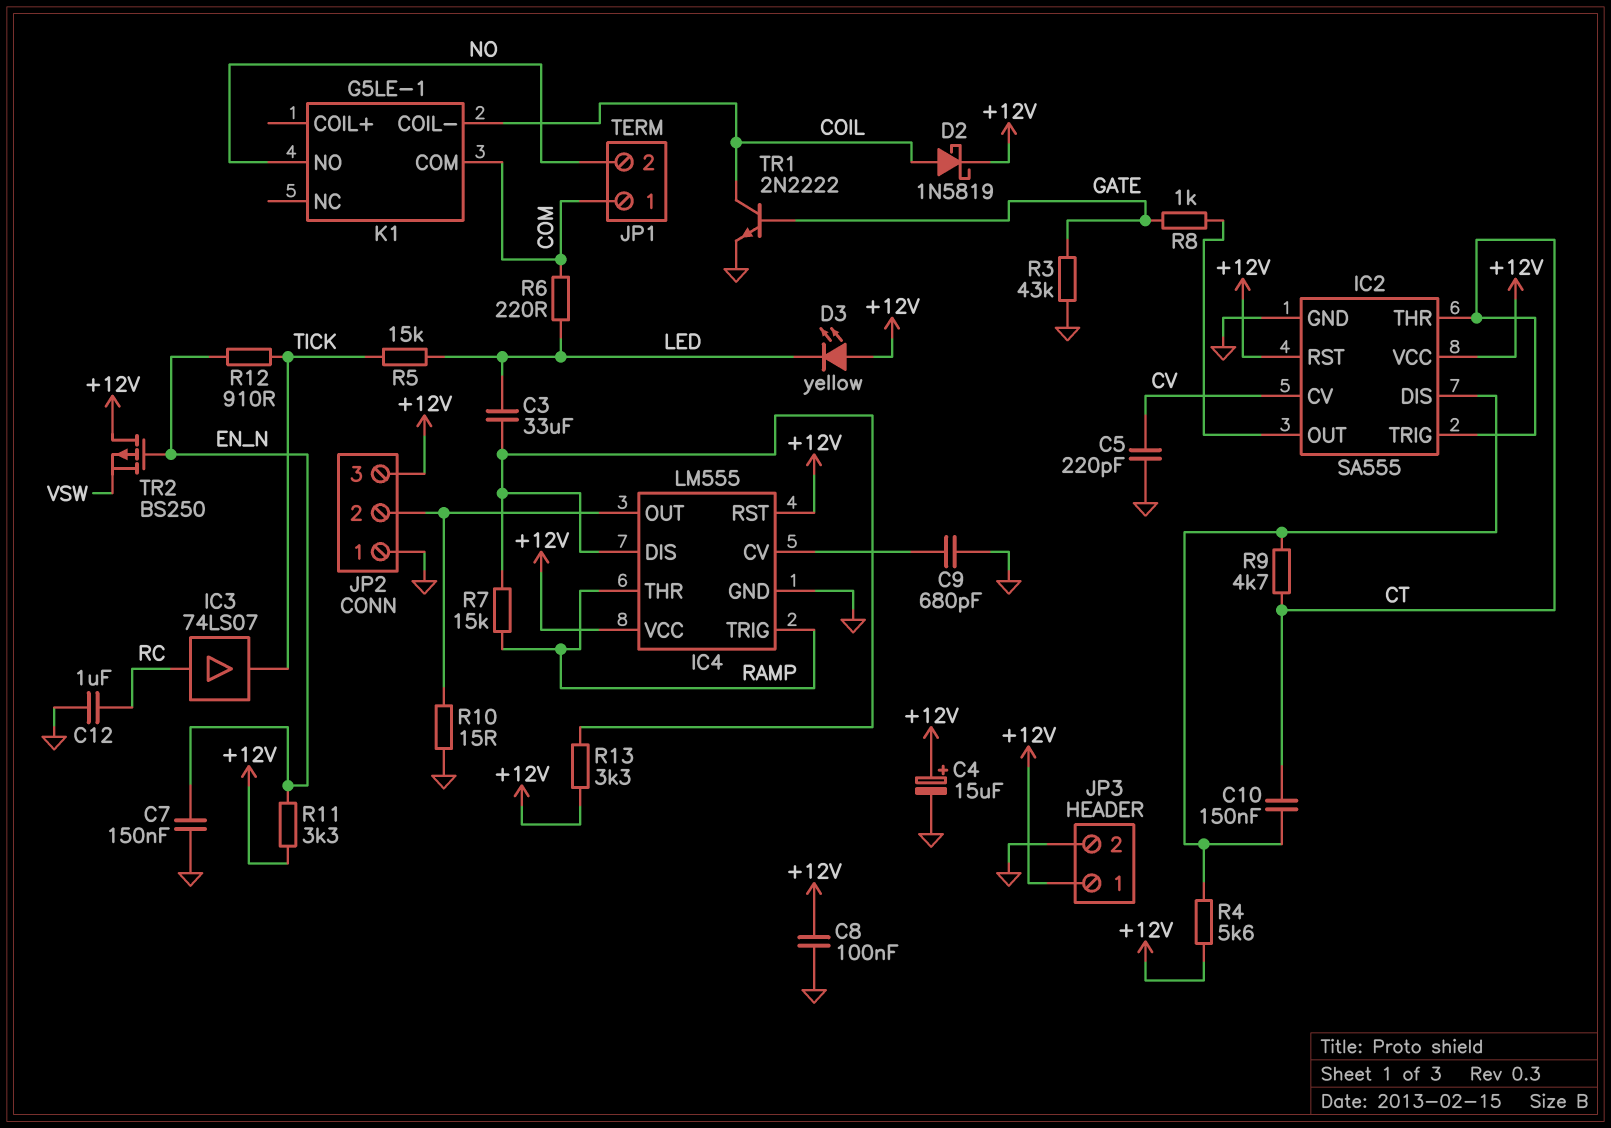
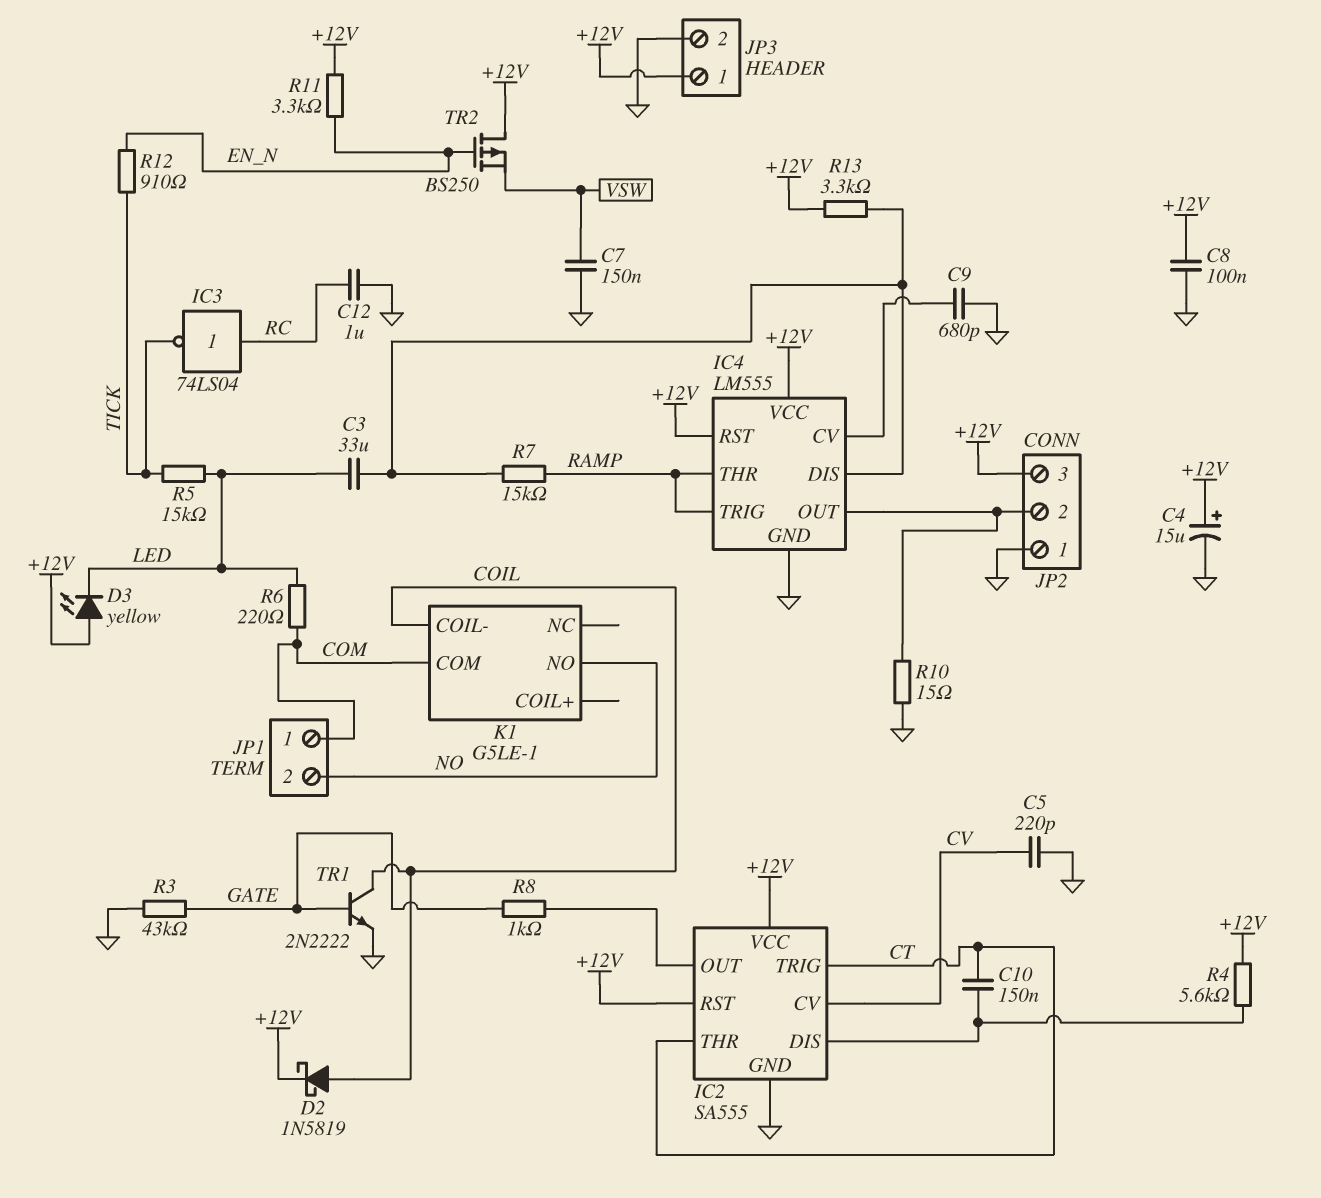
C7: 150nF (EN_N, GND) -> 150nF (GND, VSW)
IC3: buffer 74LS07 (in RC, out TICK) -> NOT 74LS04 (in RC, out TICK)
R9: 4.7k (CT, IC2/DIS) -> none

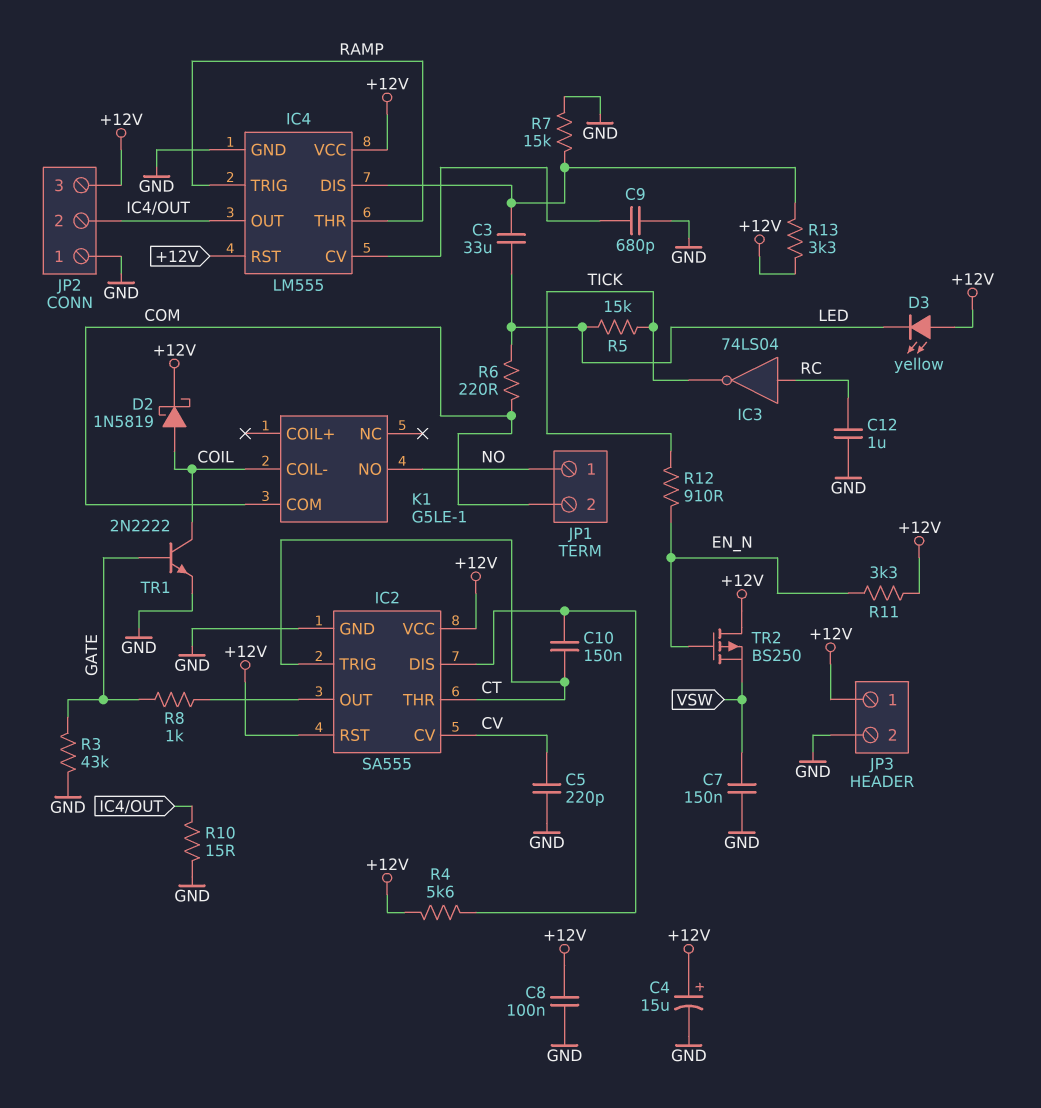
JP1 pin 1: COM -> NO
JP1 pin 2: NO -> COM
R7: 15k (IC4/DIS, RAMP) -> 15k (GND, IC4/DIS)

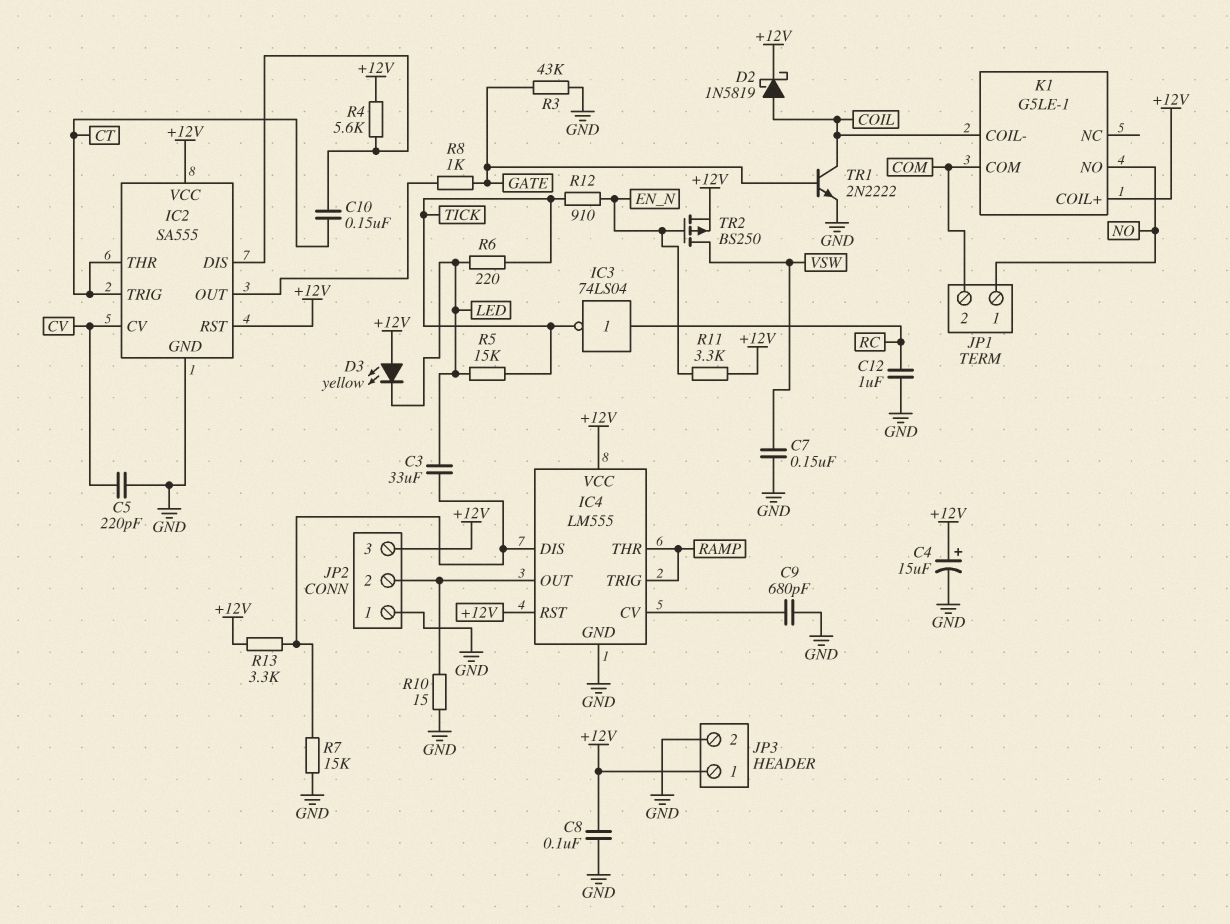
K1 pin COIL+: none -> +12V
R6: 220 (COM, LED) -> 220 (LED, TICK)
TR2: PMOS BS250 (G EN_N, D +12V, S VSW) -> PMOS BS250 (G EN_N, D VSW, S +12V)

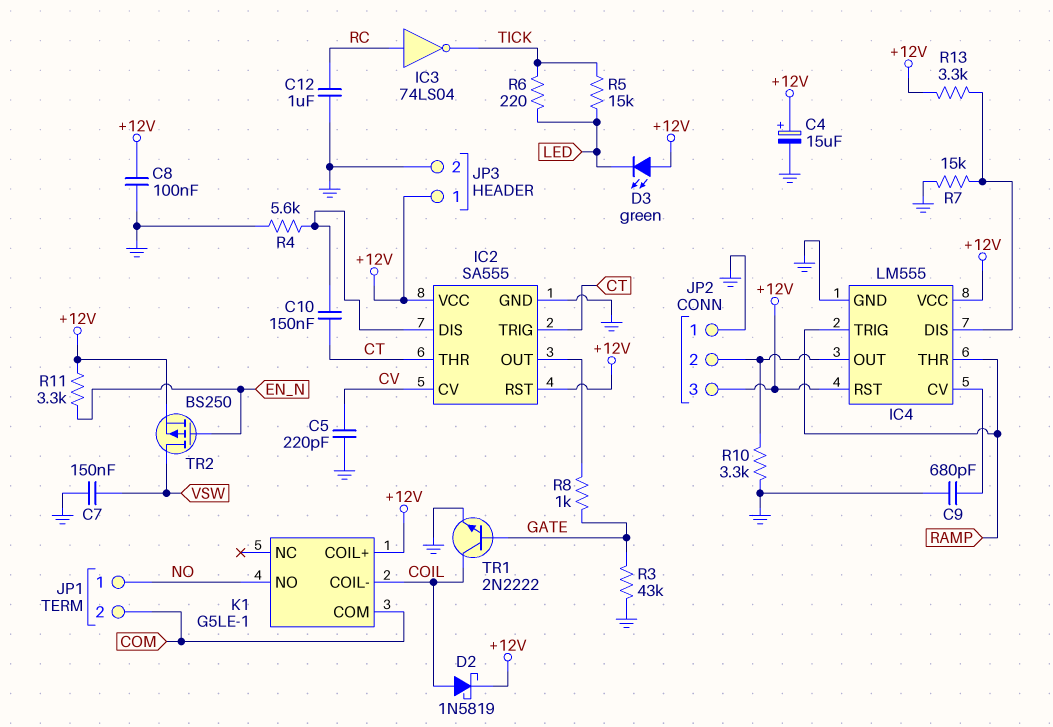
C3: 33uF (IC4/DIS, LED) -> none
D3: LED yellow (A +12V, K LED) -> LED green (A +12V, K LED)
R4: 5.6k (+12V, IC2/DIS) -> 5.6k (GND, IC2/DIS)
R10: 15 (GND, IC4/OUT) -> 3.3k (GND, IC4/OUT)
R12: 910 (EN_N, TICK) -> none

